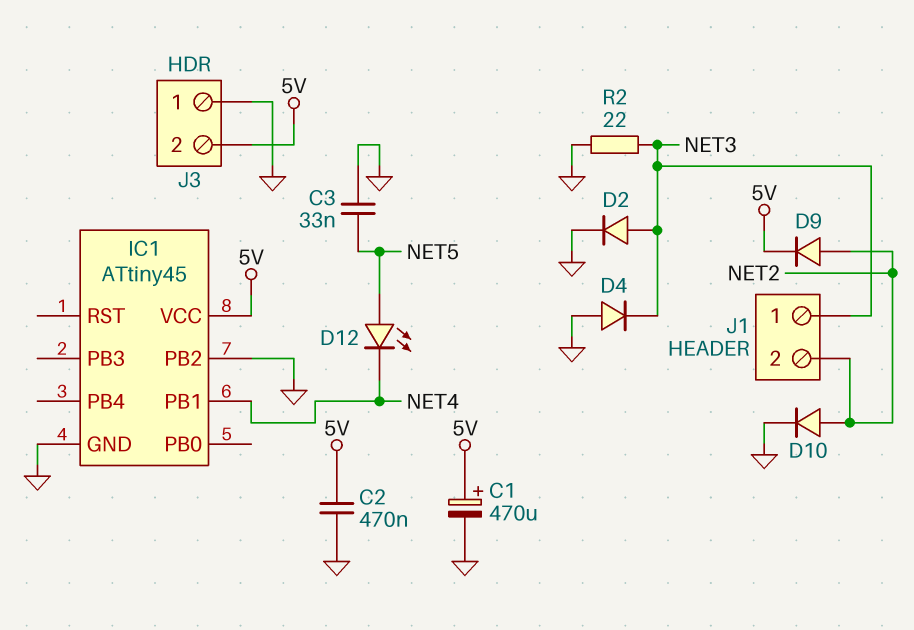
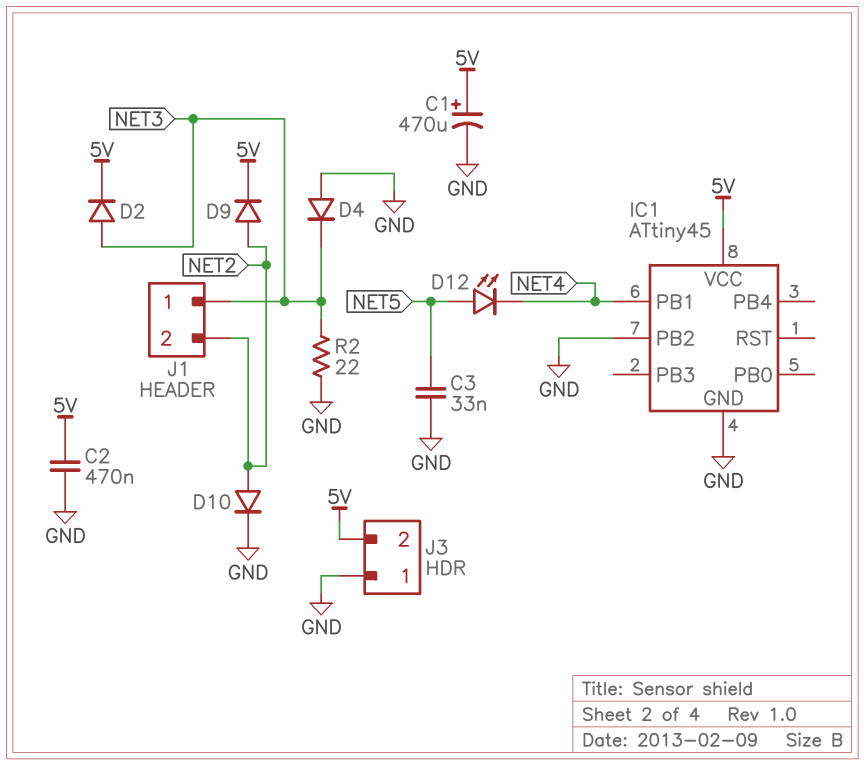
D2: diode (A NET3, K GND) -> diode (A NET3, K 5V)

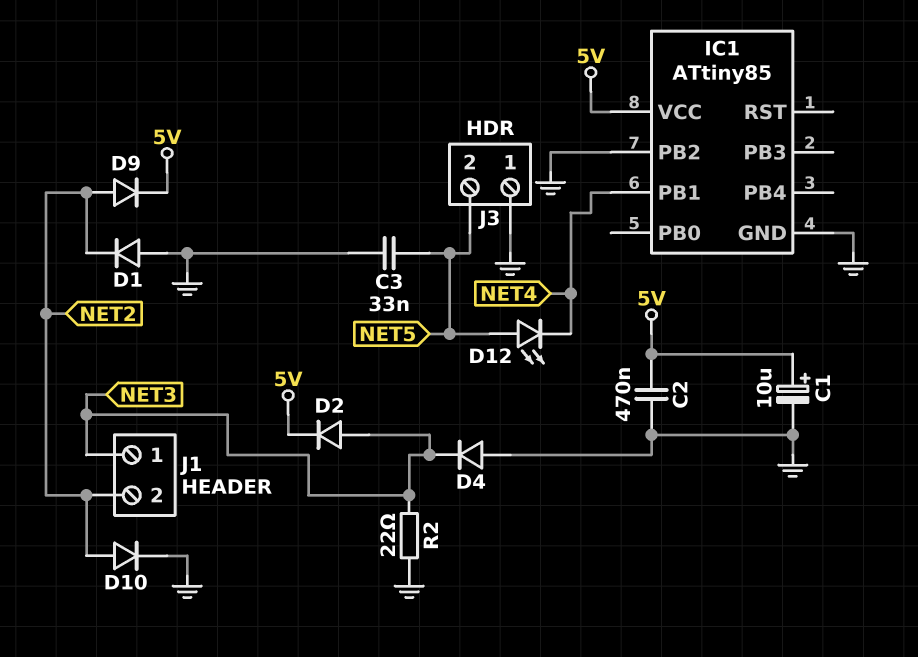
C1: 470uF (plus 5V, minus GND) -> 10uF (plus 5V, minus GND)
D1: none -> diode (A GND, K NET2)
IC1: ATtiny45 -> ATtiny85
J3 pin 2: 5V -> NET5

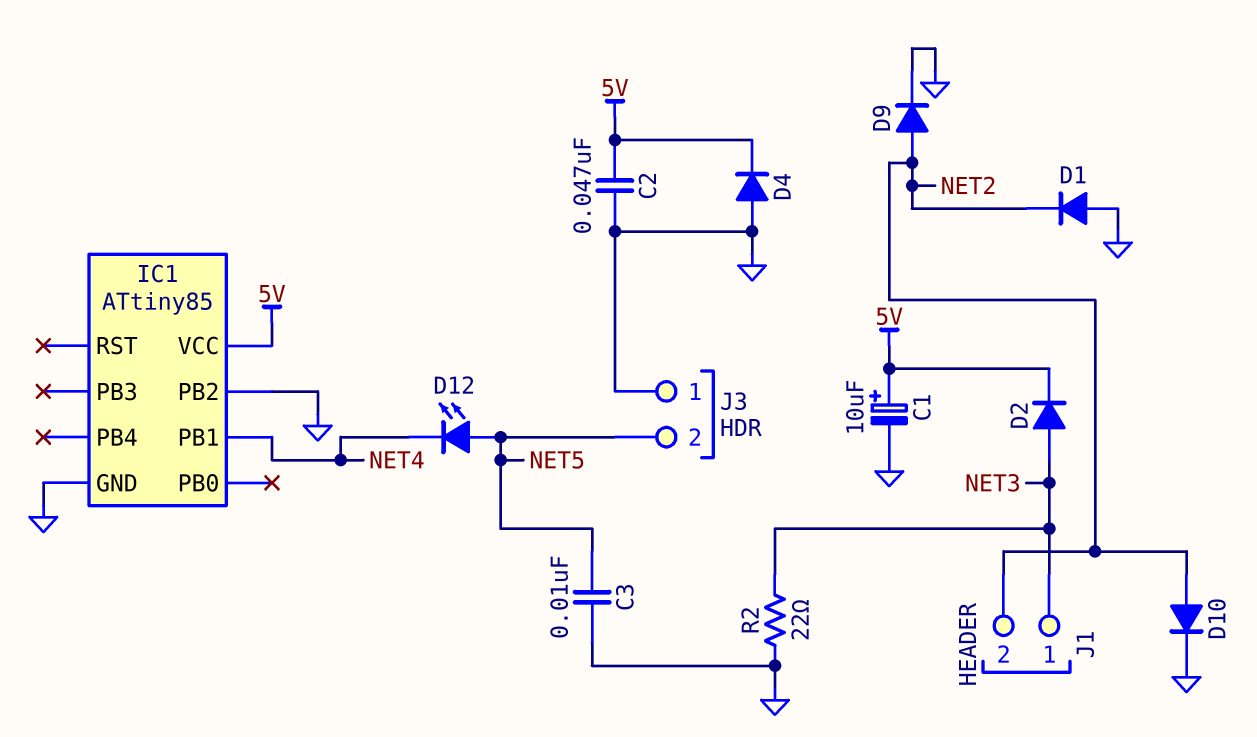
C2: 470nF (5V, GND) -> 47nF (5V, GND)
C3: 33nF (GND, NET5) -> 10nF (GND, NET5)
D4: diode (A GND, K NET3) -> diode (A GND, K 5V)
D9: diode (A NET2, K 5V) -> diode (A NET2, K GND)

